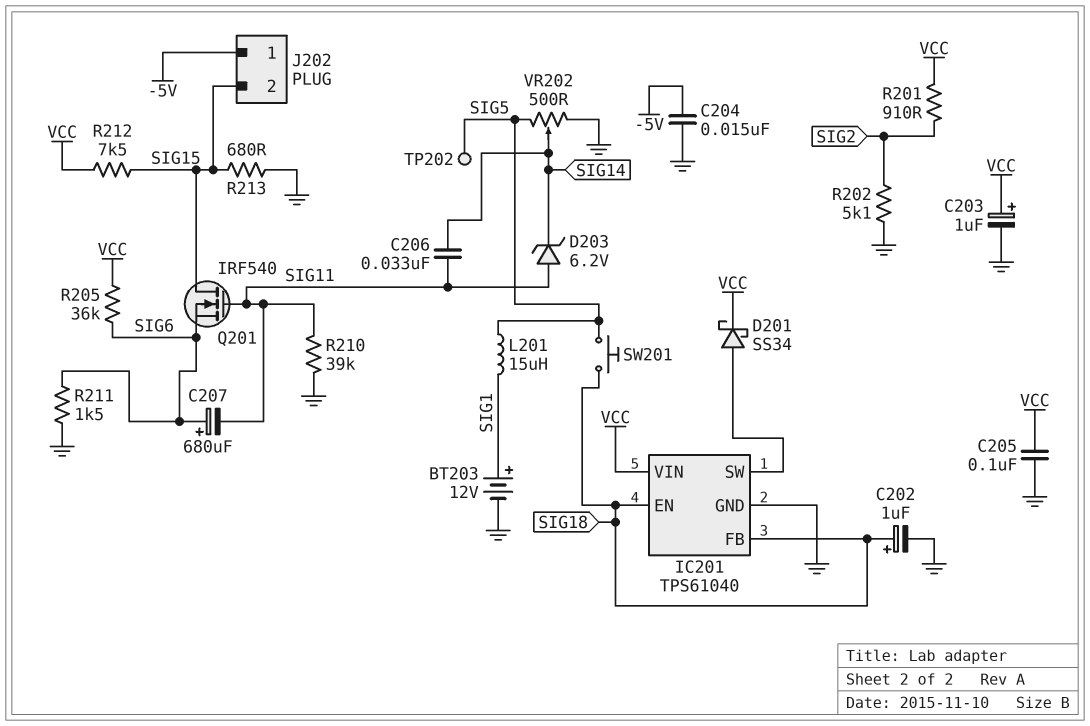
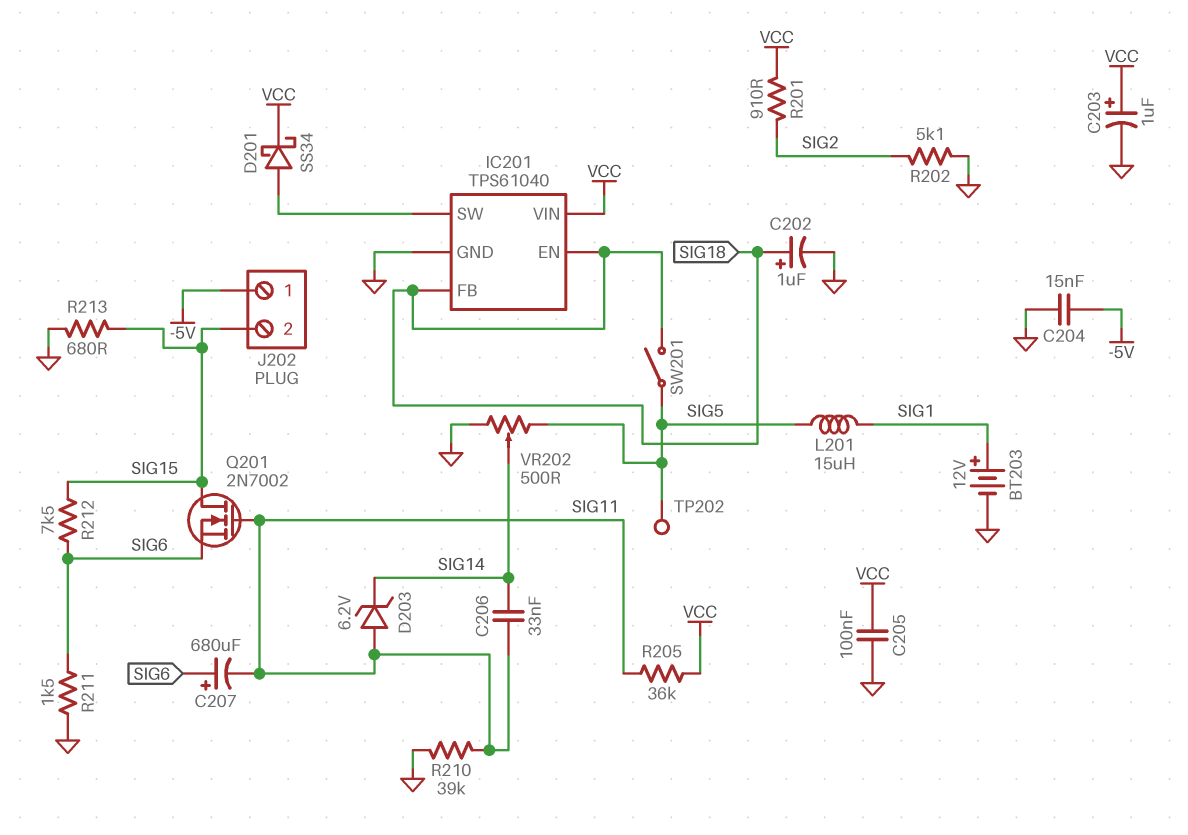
Q201: NMOS IRF540 (G SIG11, D SIG15, S SIG6) -> NMOS 2N7002 (G SIG11, D SIG15, S SIG6)
R205: 36k (SIG6, VCC) -> 36k (SIG11, VCC)
R212: 7.5k (SIG15, VCC) -> 7.5k (SIG6, SIG15)
SW201: button (SIG5, SIG18) -> switch (SIG5, SIG18)

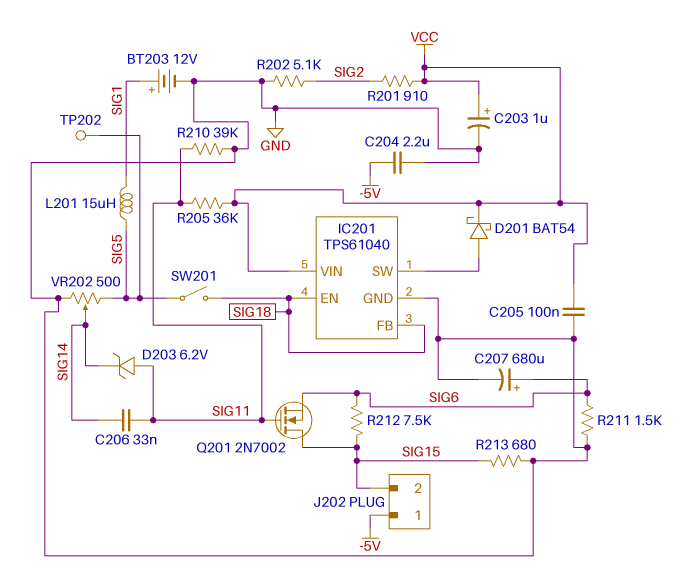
C202: 1uF (plus SIG18, minus GND) -> none
C204: 15nF (-5V, GND) -> 2.2uF (-5V, GND)
C207: 680uF (plus SIG6, minus SIG11) -> 680uF (plus SIG6, minus GND)
D201: schottky SS34 (A IC201/SW, K VCC) -> schottky BAT54 (A IC201/SW, K VCC)

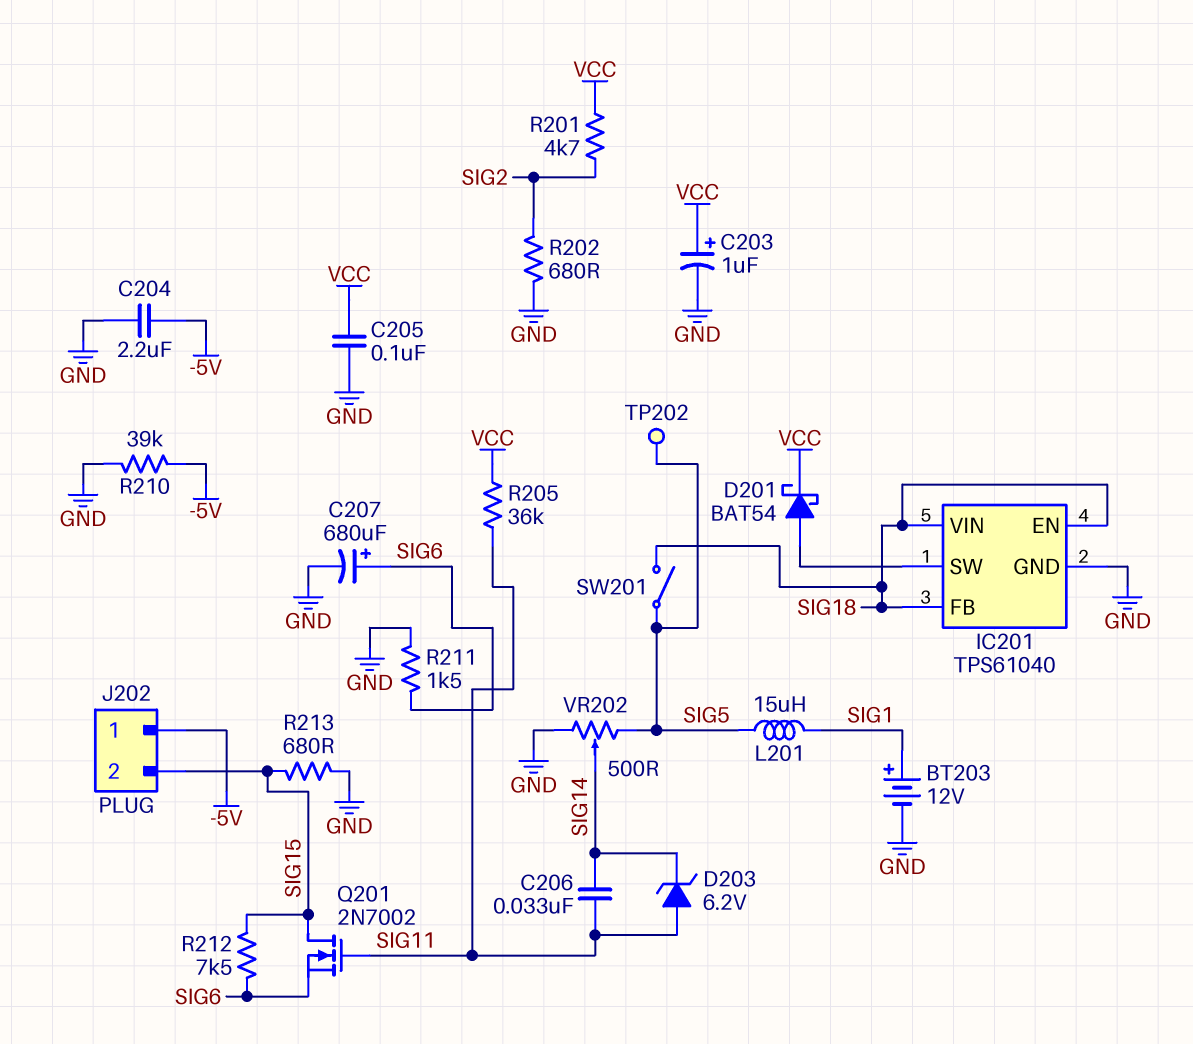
IC201 pin VIN: VCC -> SIG18
R201: 910 (SIG2, VCC) -> 4.7k (SIG2, VCC)
R202: 5.1k (GND, SIG2) -> 680 (GND, SIG2)
R210: 39k (GND, SIG11) -> 39k (-5V, GND)

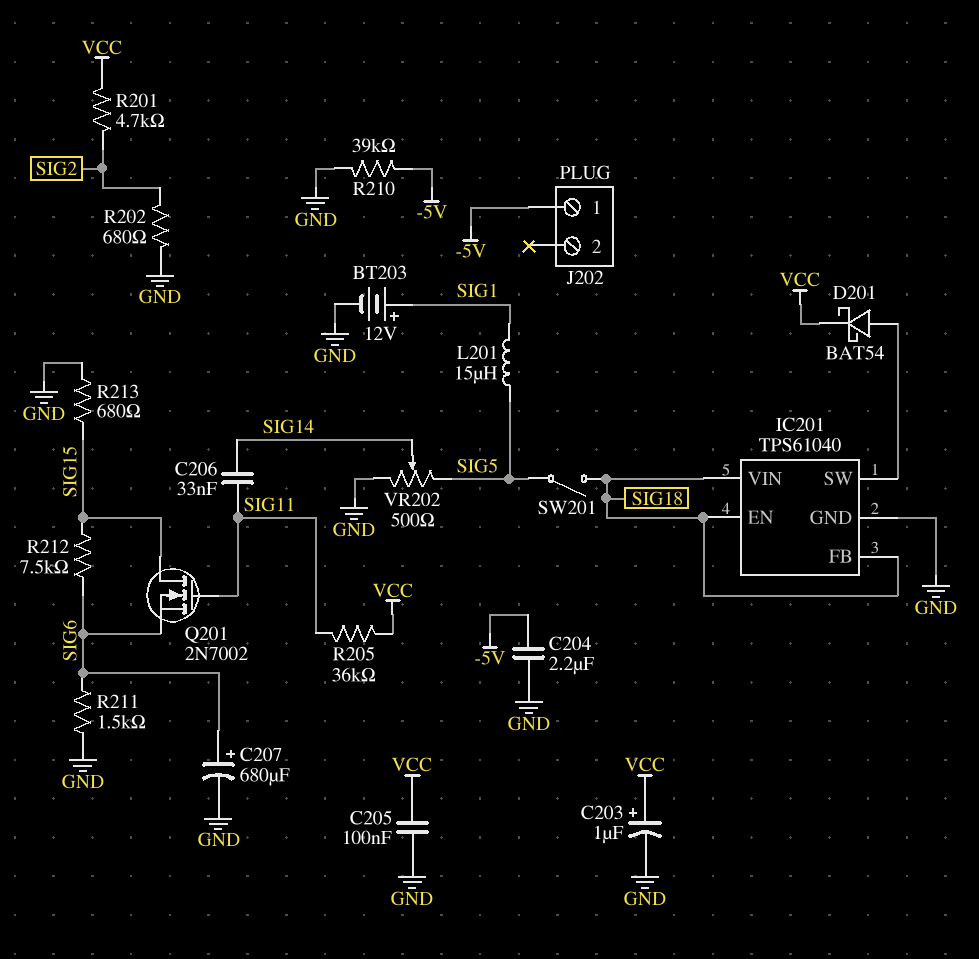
D203: zener 6.2V (A SIG11, K SIG14) -> none
J202 pin 2: SIG15 -> none
TP202: test point (SIG5) -> none

